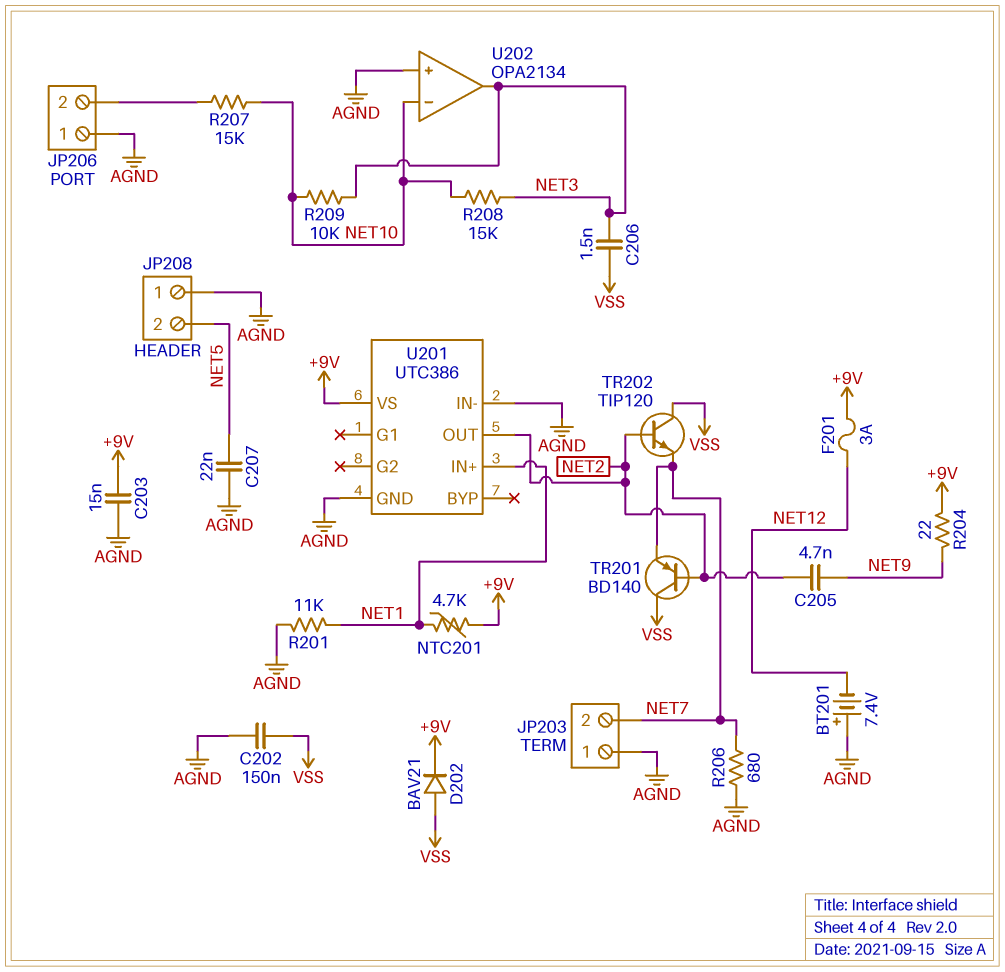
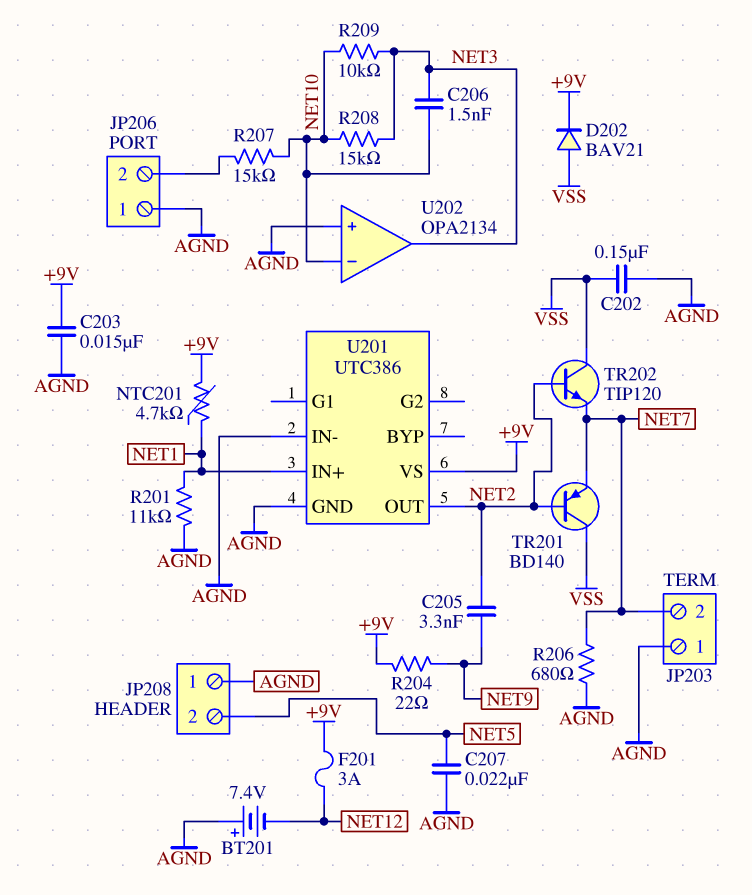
C205: 4.7nF (NET2, NET9) -> 3.3nF (NET2, NET9)
C206: 1.5nF (NET3, VSS) -> 1.5nF (NET3, NET10)

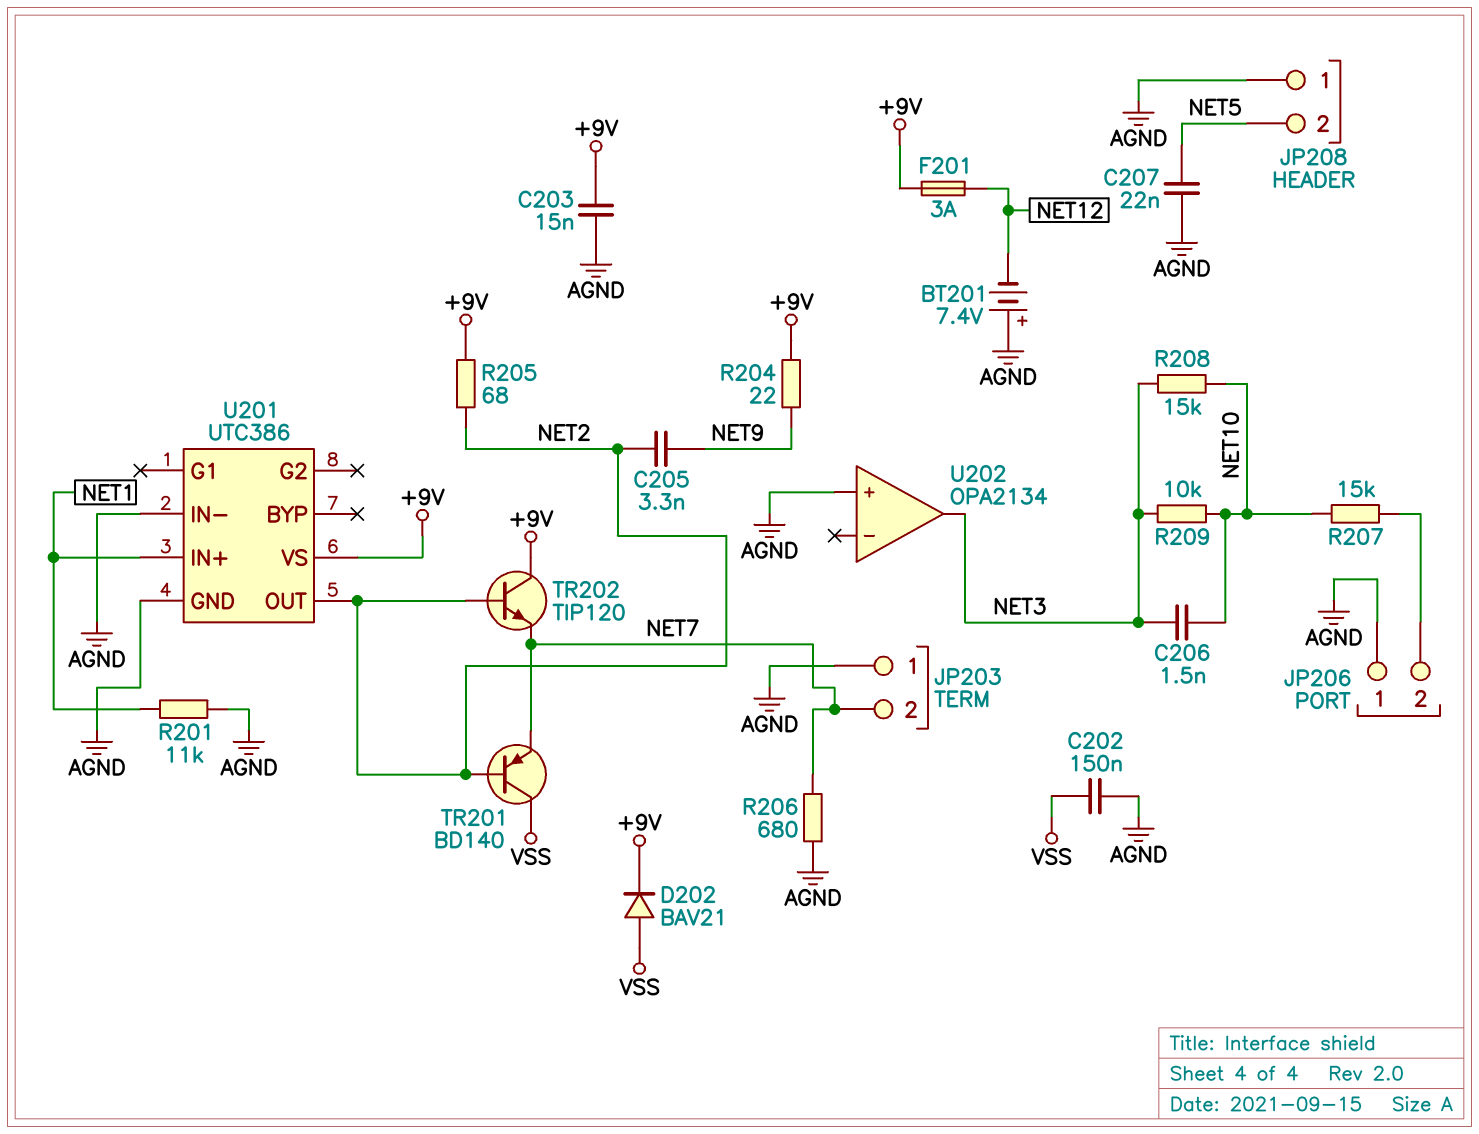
NTC201: 4.7k (+9V, NET1) -> none
R205: none -> 68 (+9V, NET2)
TR202: NPN TIP120 (B NET2, C VSS, E NET7) -> NPN TIP120 (B NET2, C +9V, E NET7)
U202 pin in-: NET10 -> none

